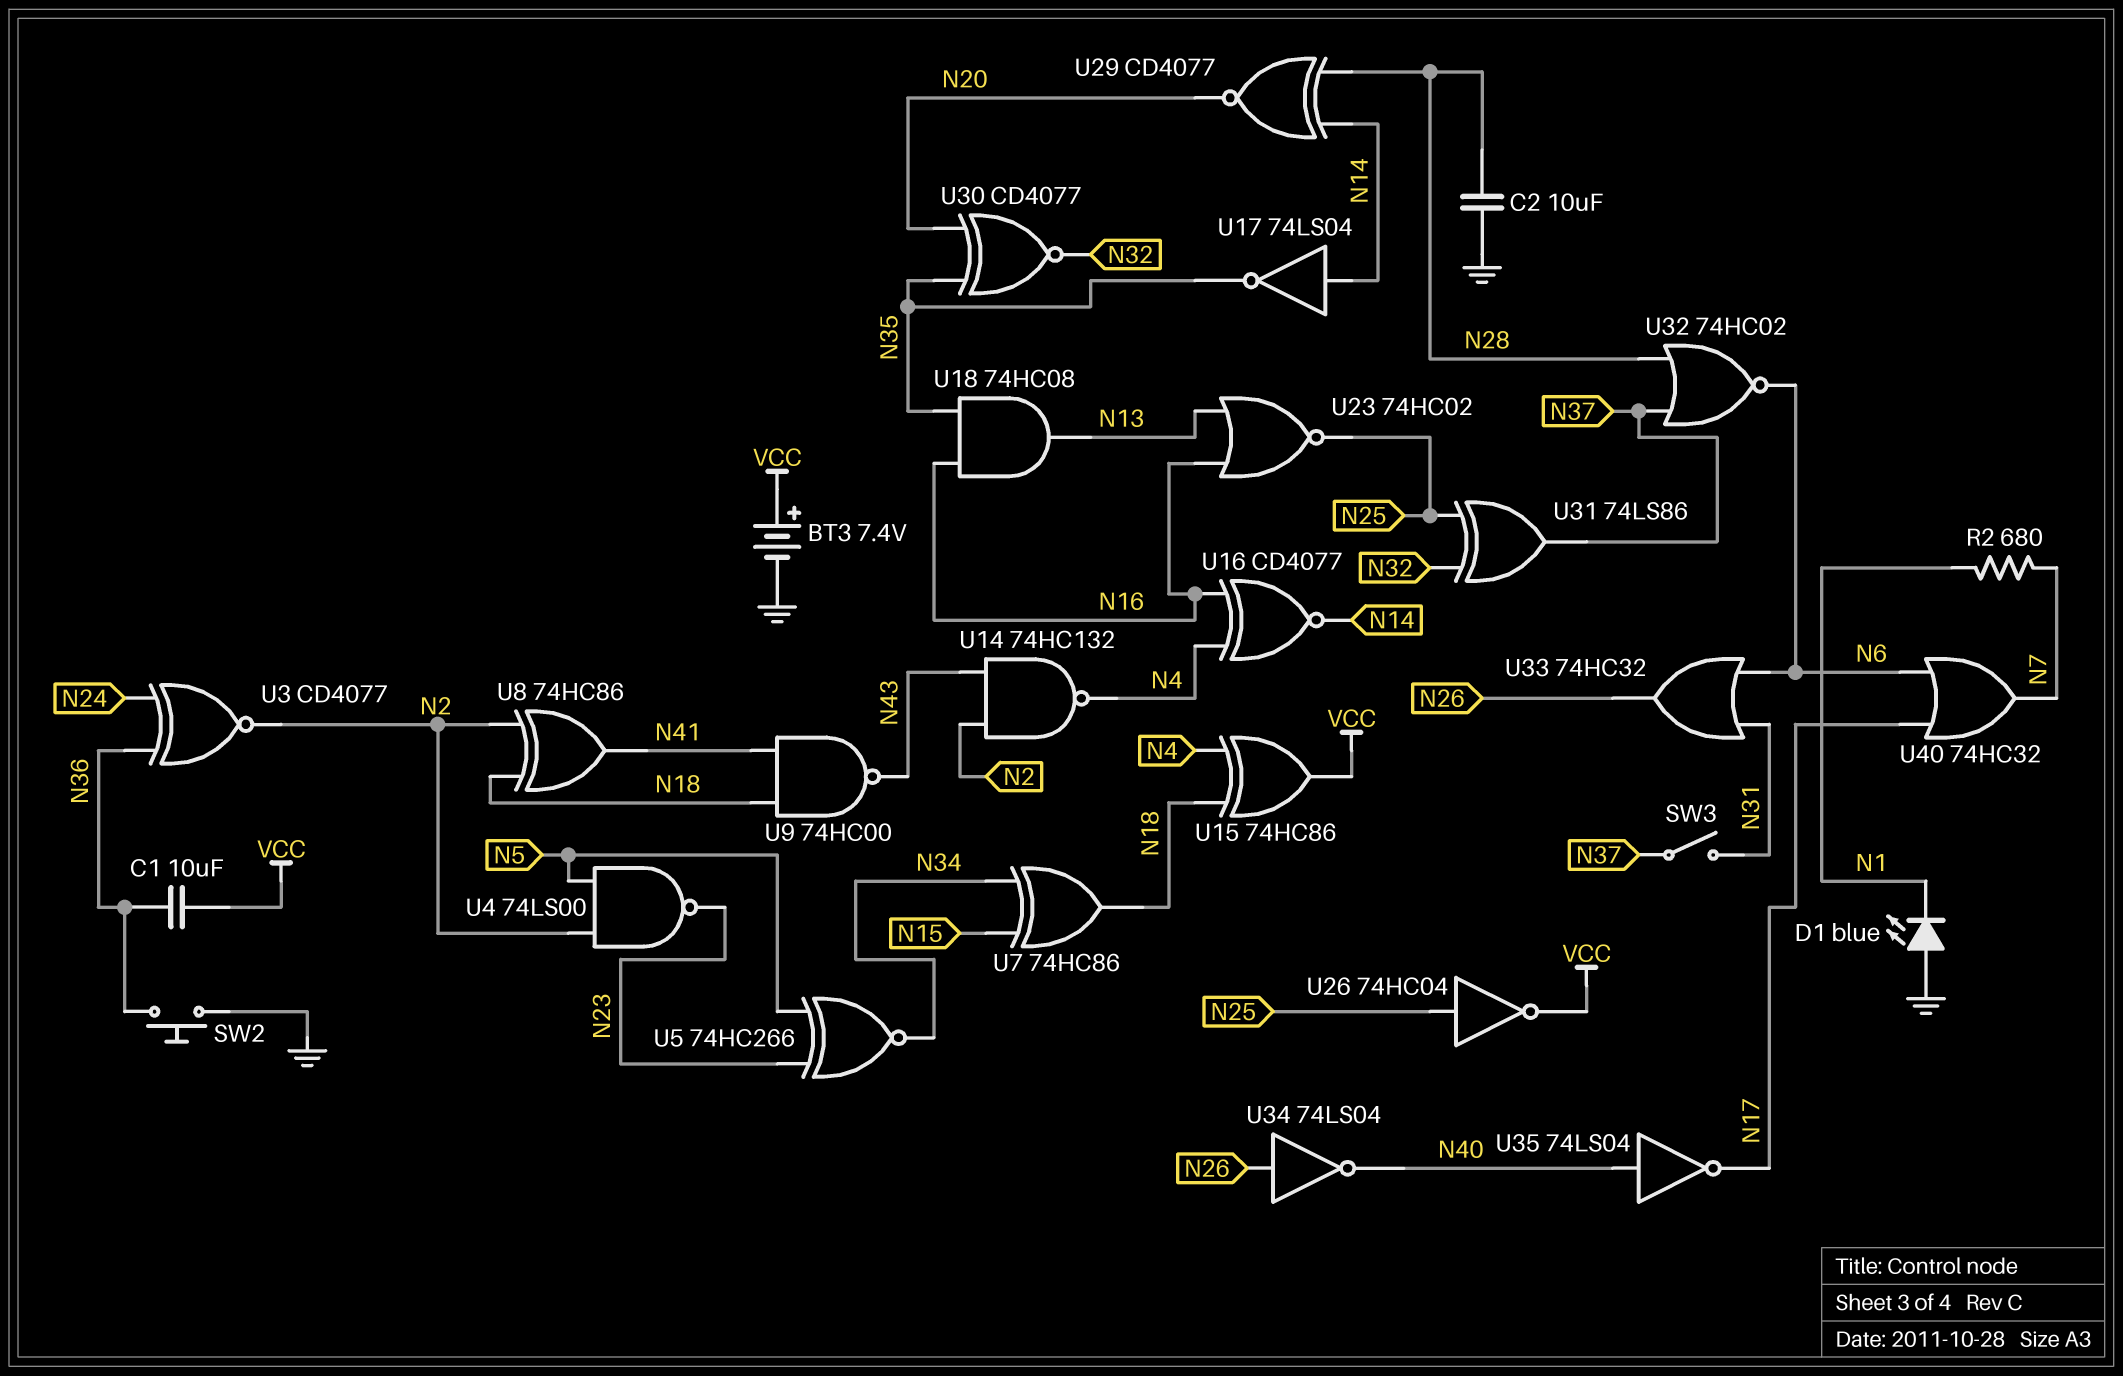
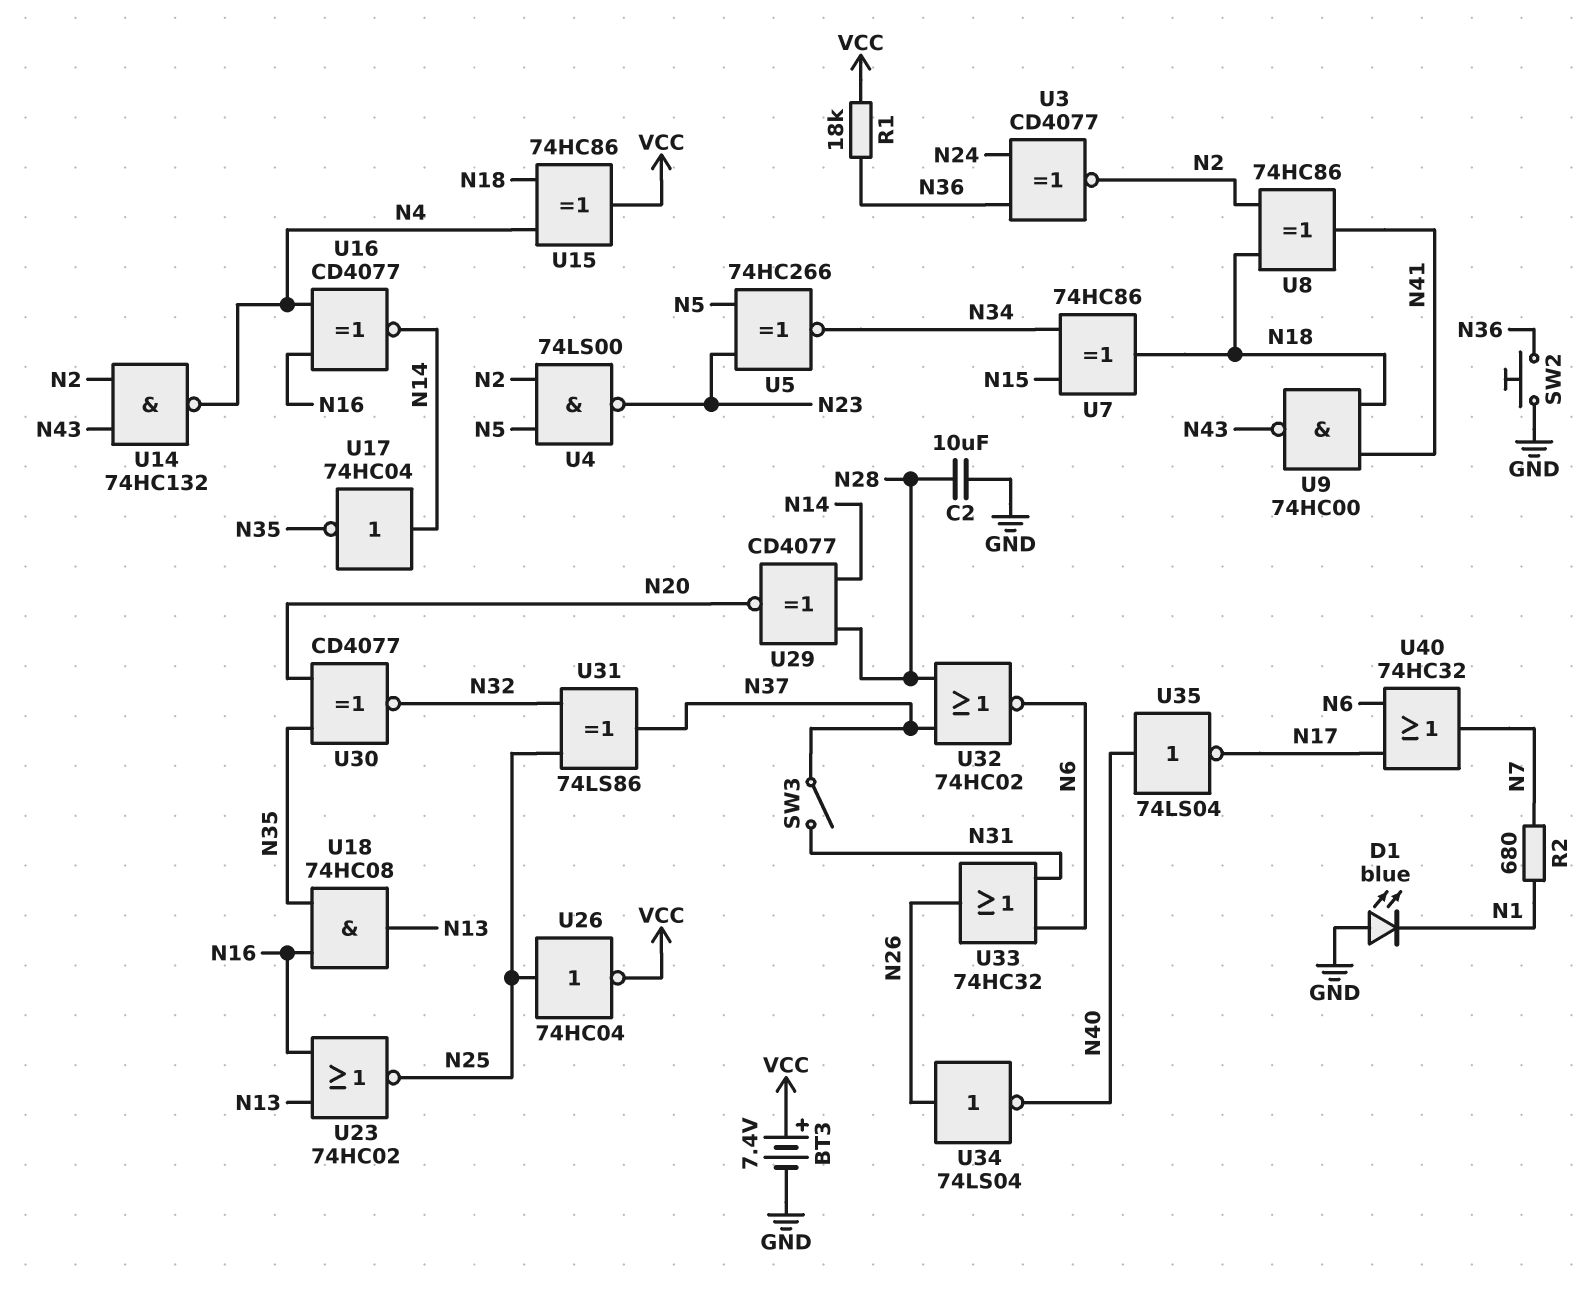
C1: 10uF (N36, VCC) -> none
R1: none -> 18k (N36, VCC)
U17: NOT 74LS04 (in N14, out N35) -> NOT 74HC04 (in N14, out N35)

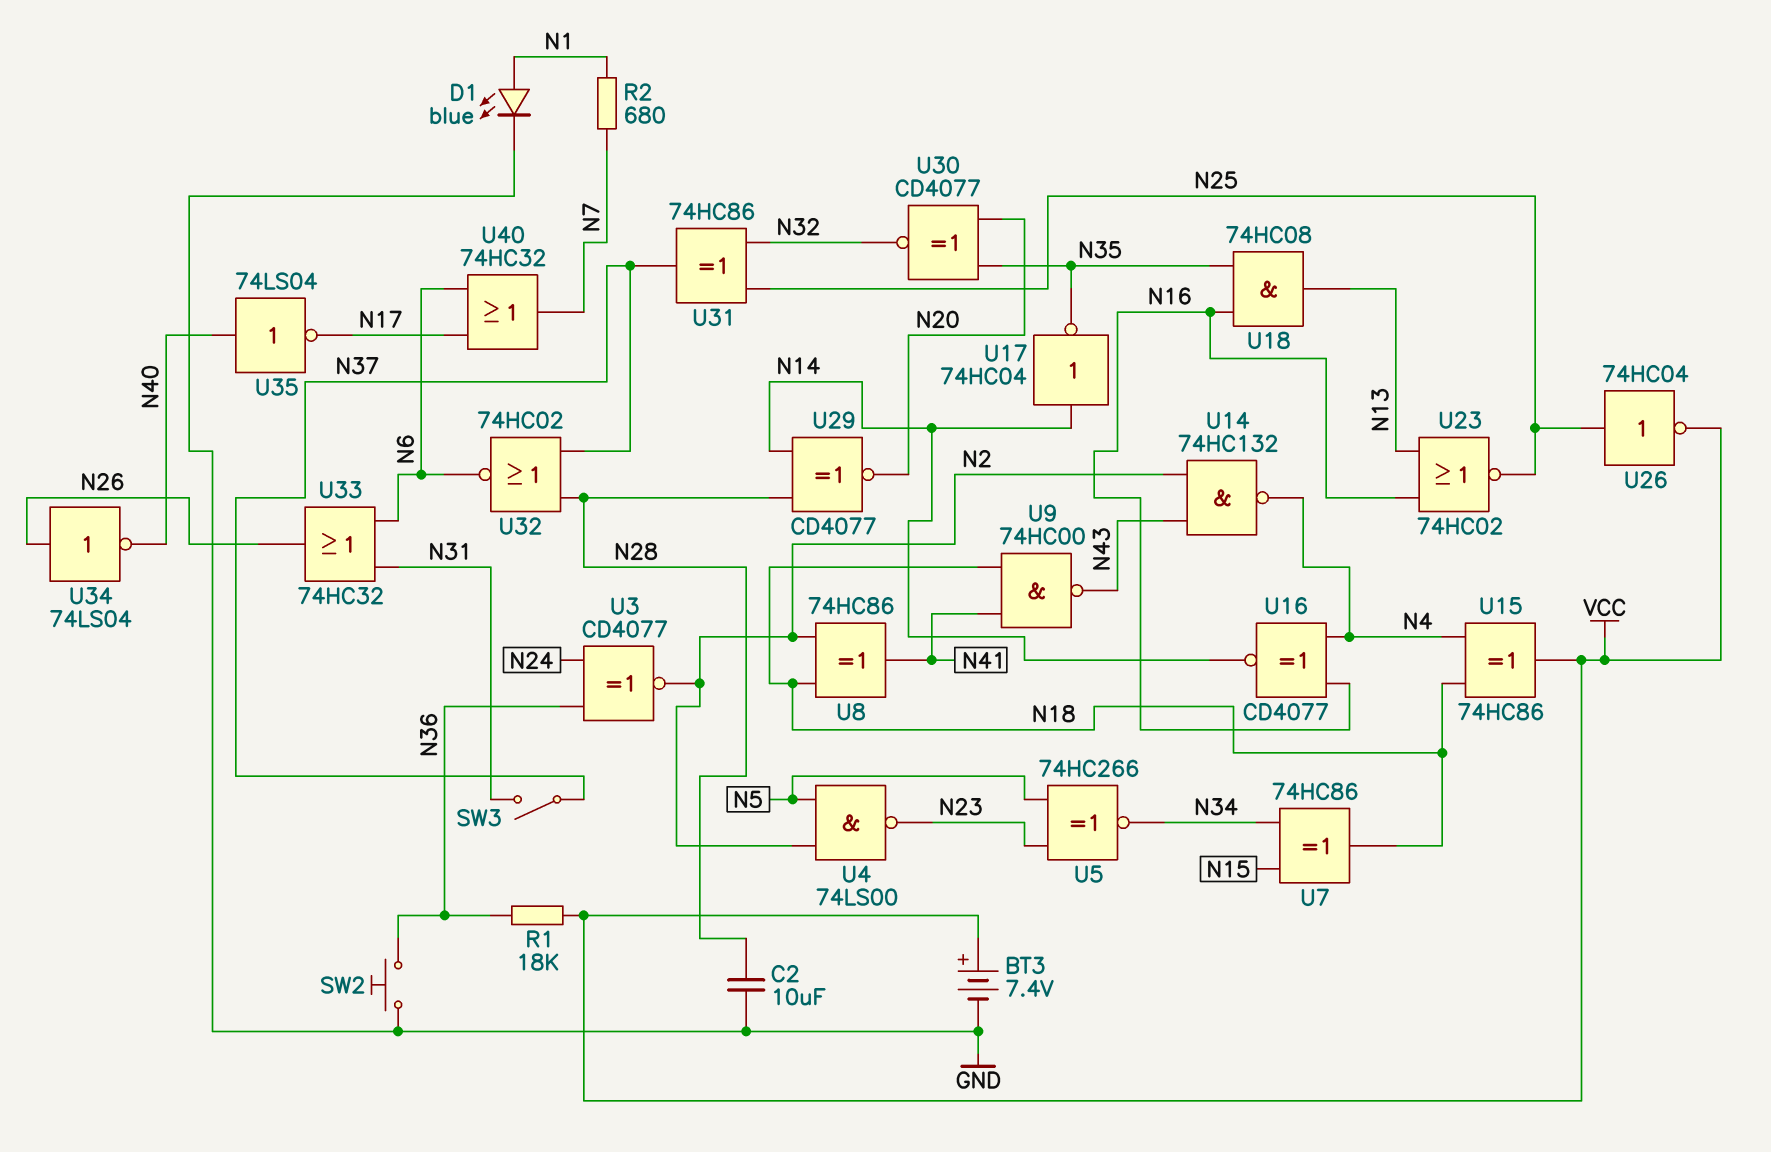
D1: LED blue (A GND, K N1) -> LED blue (A N1, K GND)
U31: XOR 74LS86 (in N25, in N32, out N37) -> XOR 74HC86 (in N25, in N32, out N37)

